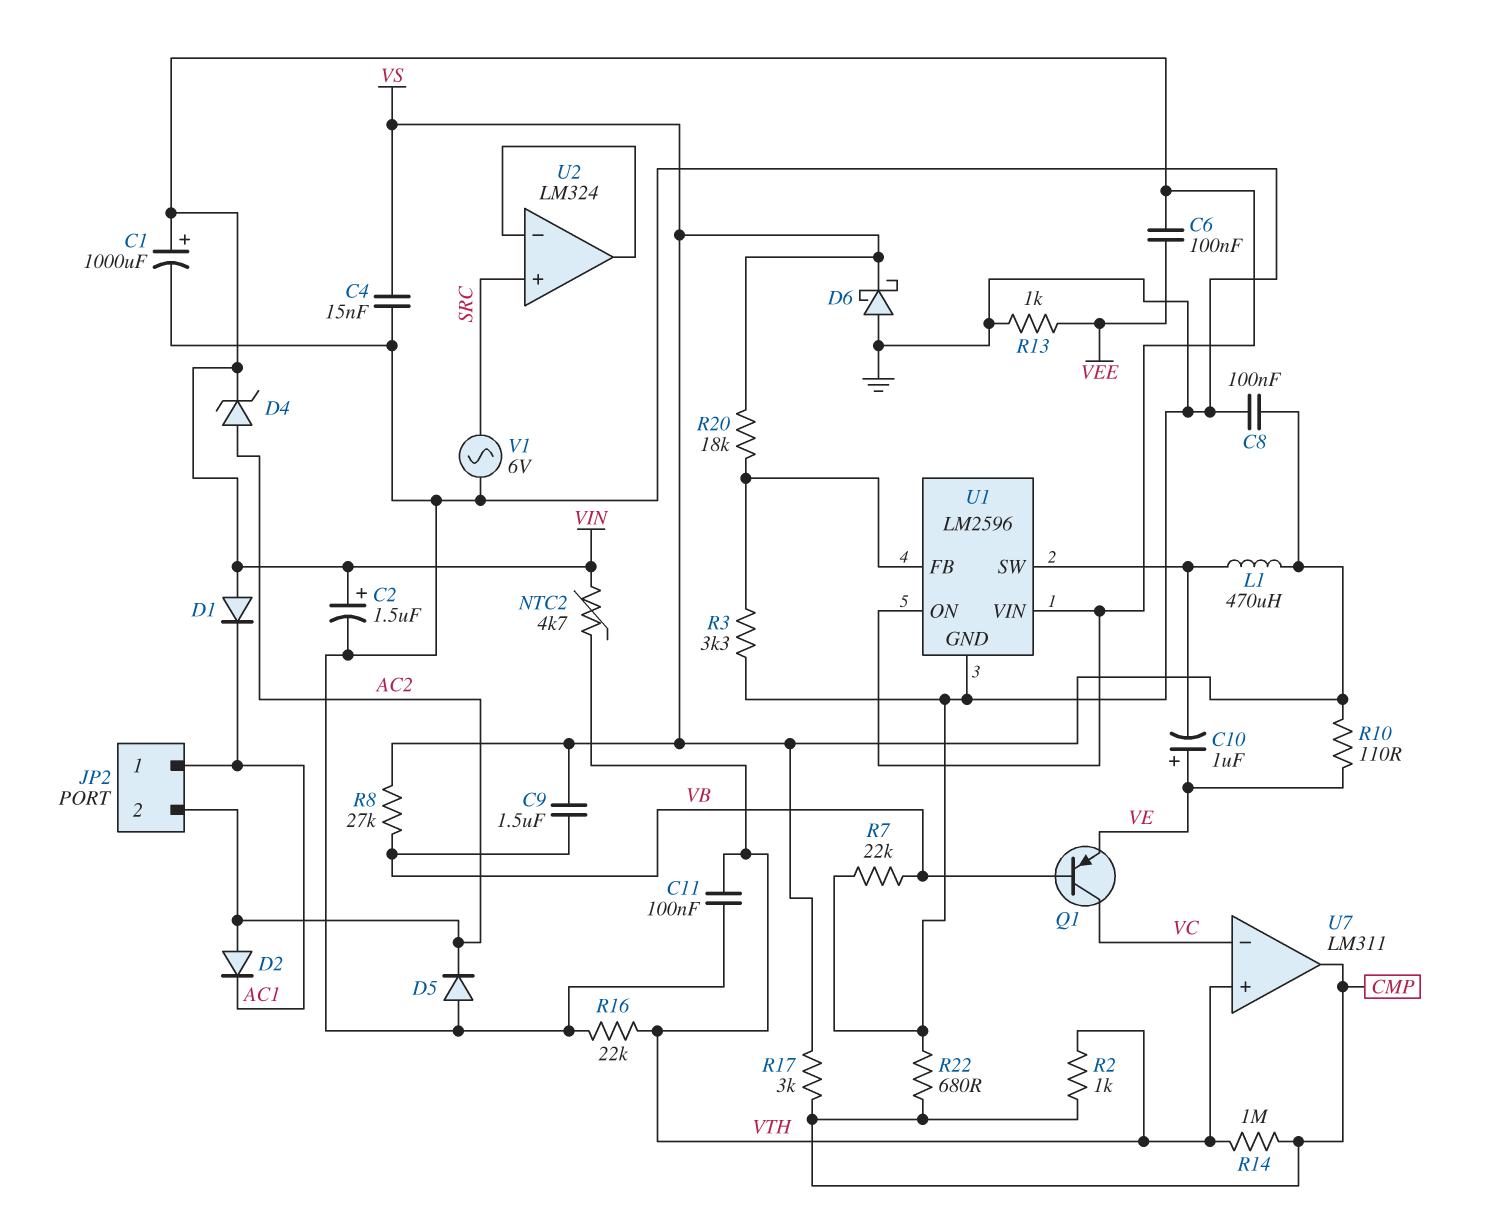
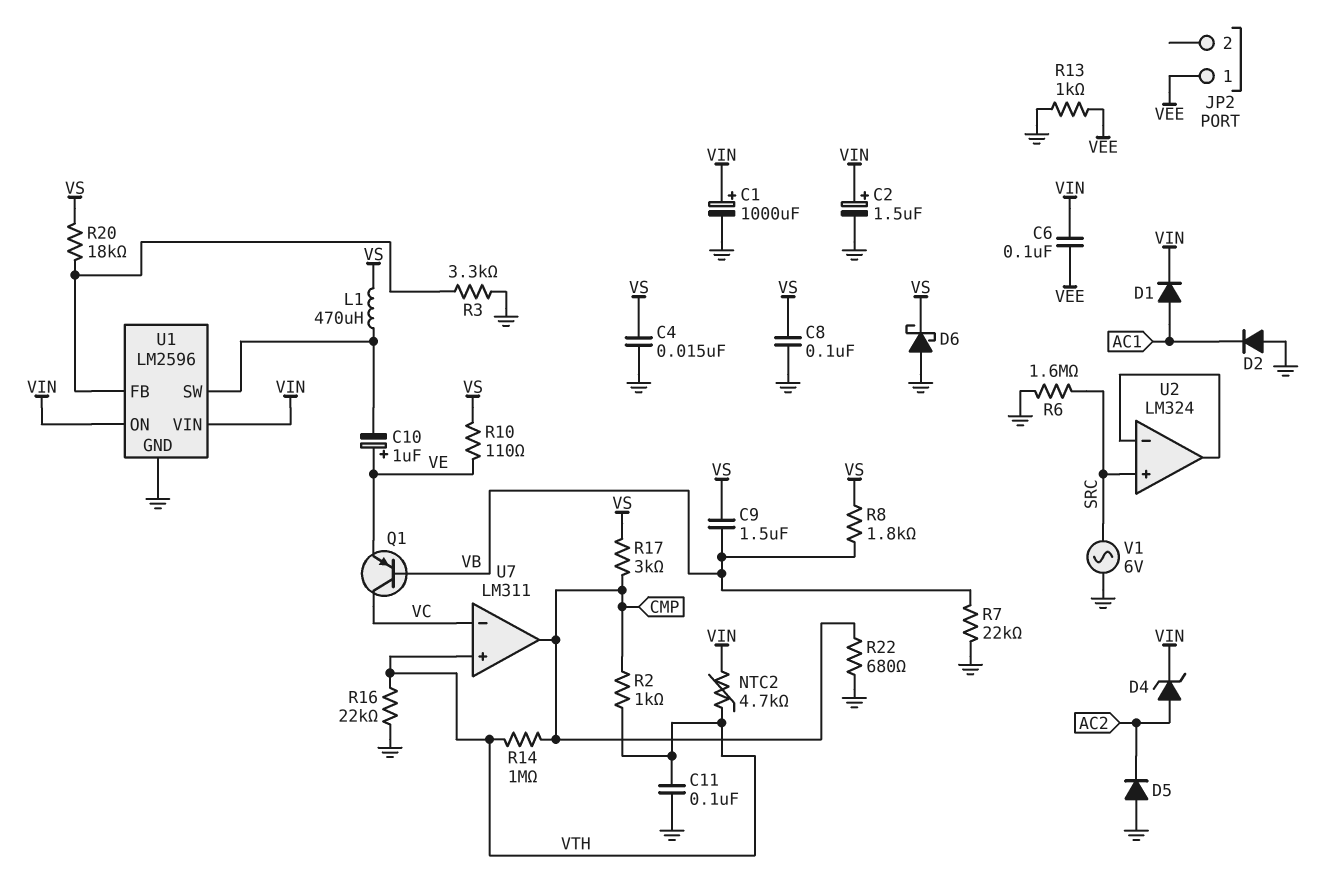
D1: diode (A VIN, K AC1) -> diode (A AC1, K VIN)
D2: diode (A AC2, K AC1) -> diode (A GND, K AC1)
JP2 pin 1: AC1 -> VEE
JP2 pin 2: AC2 -> none
R6: none -> 1.6M (GND, SRC)
R8: 27k (VB, VS) -> 1.8k (VB, VS)

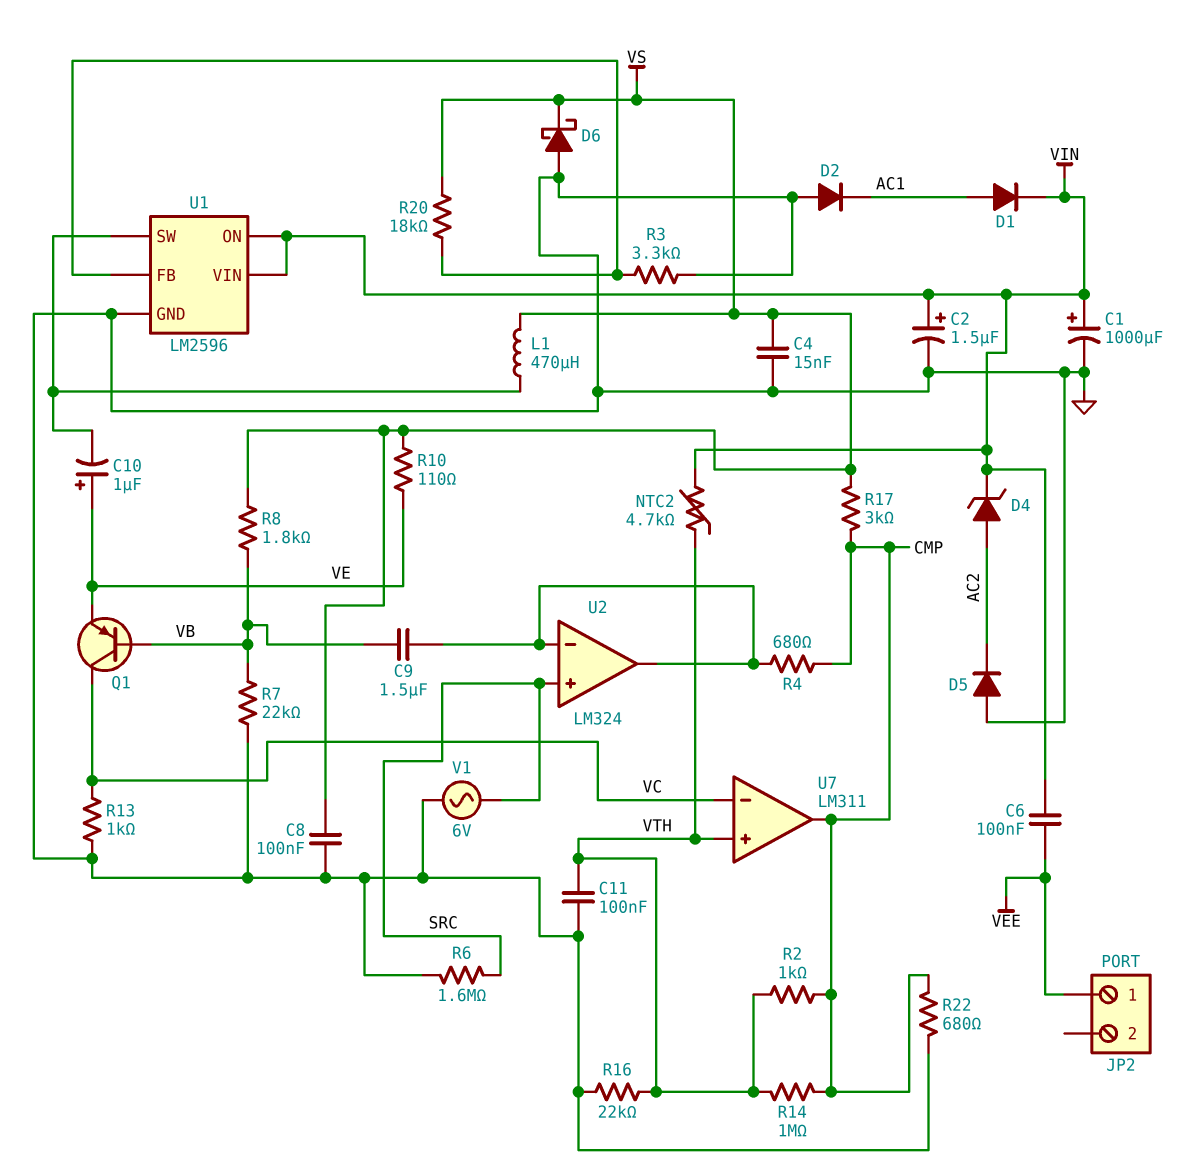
C9: 1.5uF (VB, VS) -> 1.5uF (U2/in-, VB)
R4: none -> 680 (CMP, U2/in-)
R13: 1k (GND, VEE) -> 1k (GND, VC)

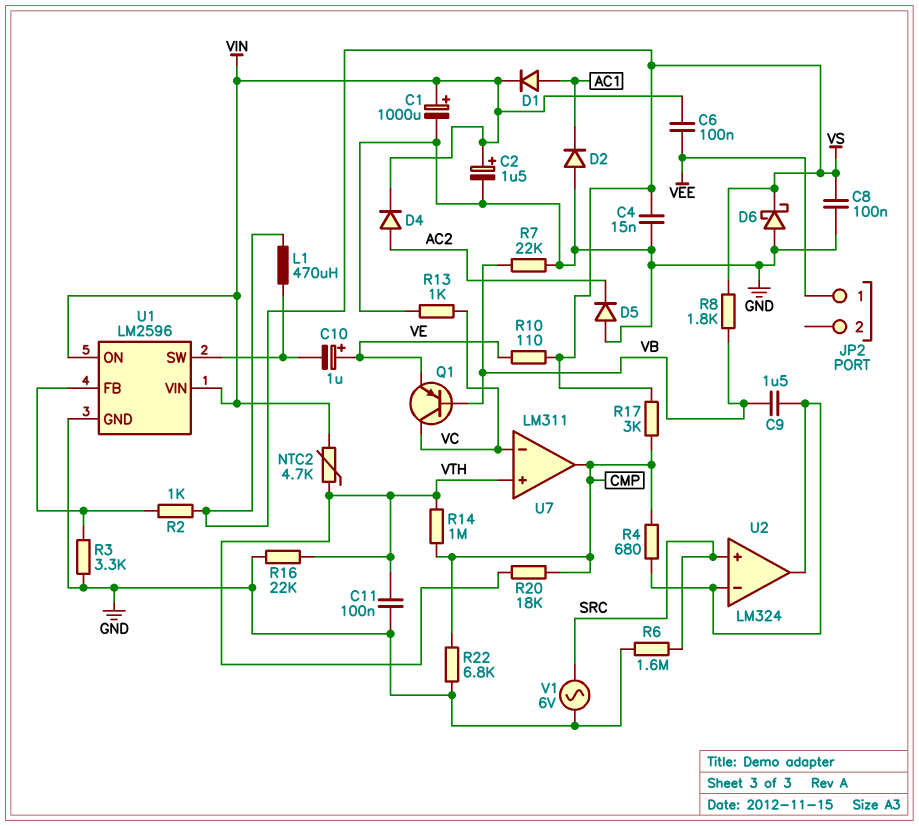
D4: zener (A AC2, K VIN) -> diode (A AC2, K VIN)
R2: 1k (CMP, VTH) -> 1k (U1/FB, VS)
R20: 18k (U1/FB, VS) -> 18k (CMP, VTH)
R22: 680 (CMP, GND) -> 6.8k (CMP, GND)

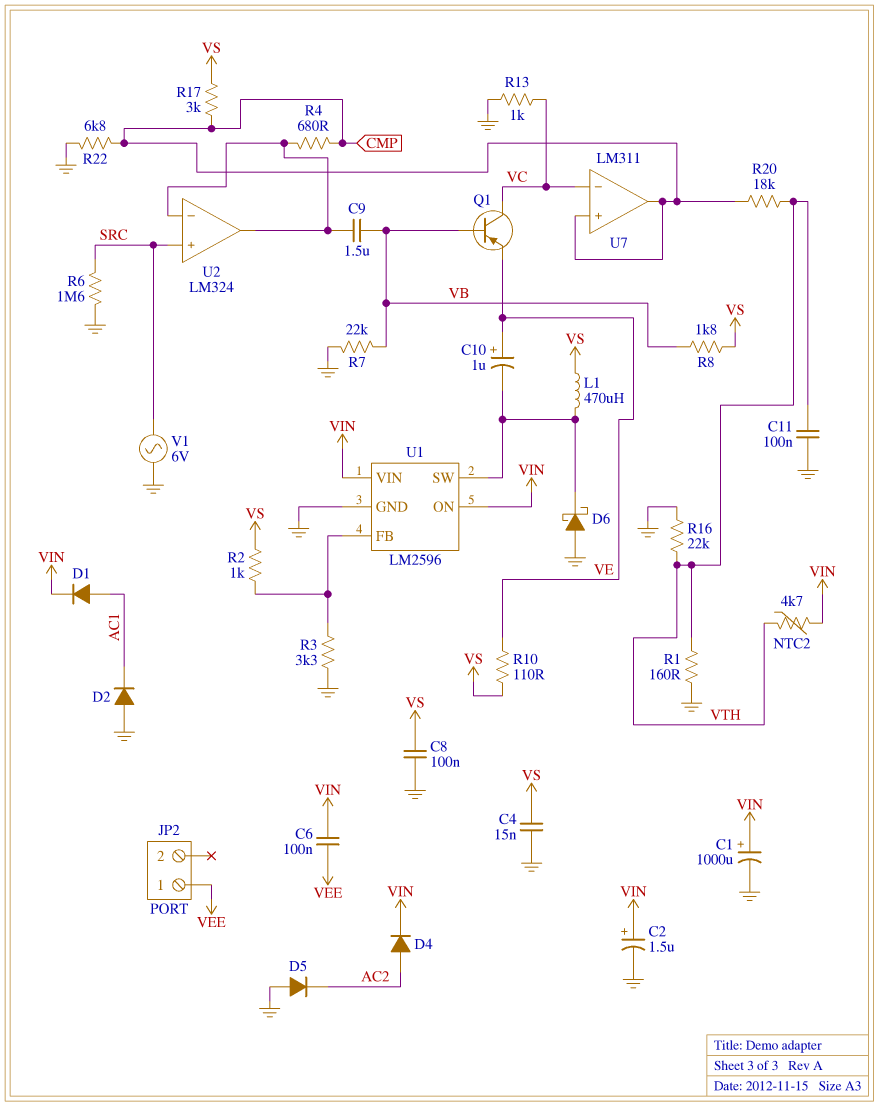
D6: schottky (A GND, K VS) -> schottky (A GND, K U1/SW)
R1: none -> 160 (GND, VTH)
R14: 1M (CMP, VTH) -> none
U7 pin in+: VTH -> CMP

